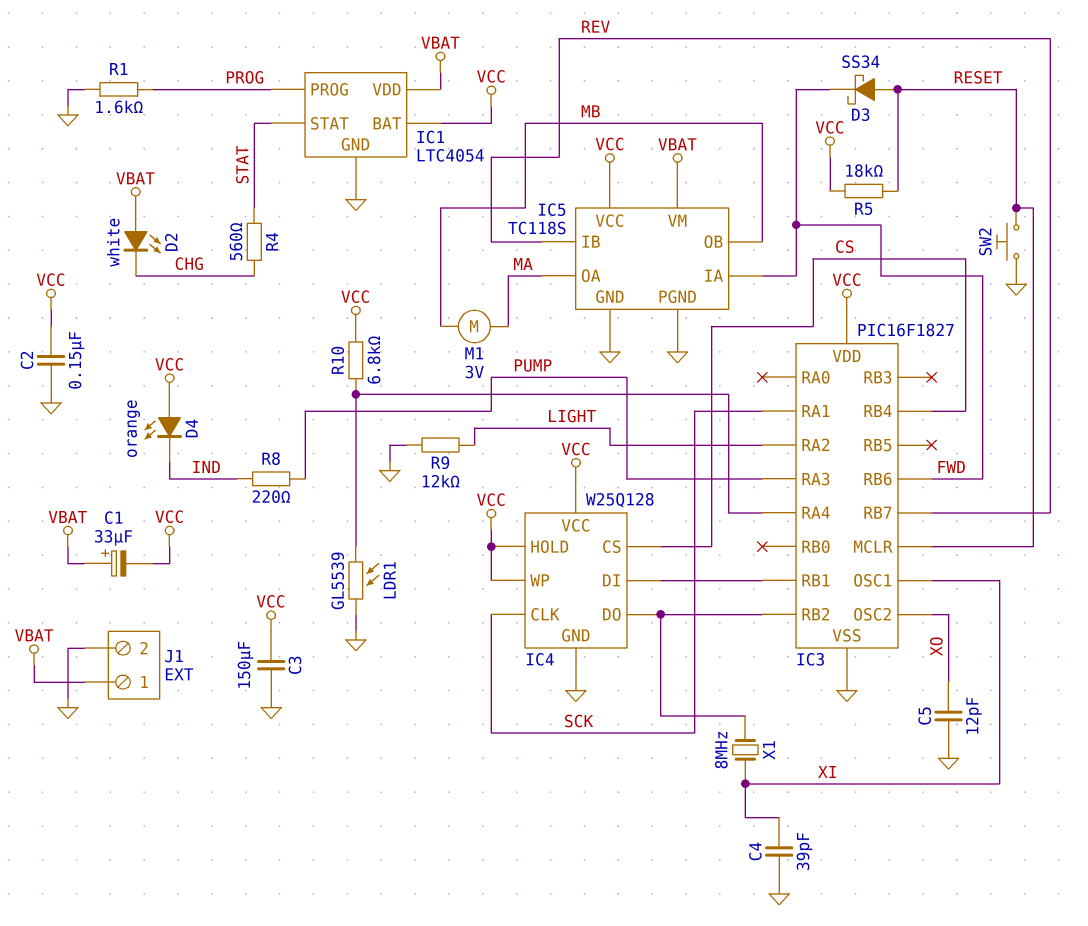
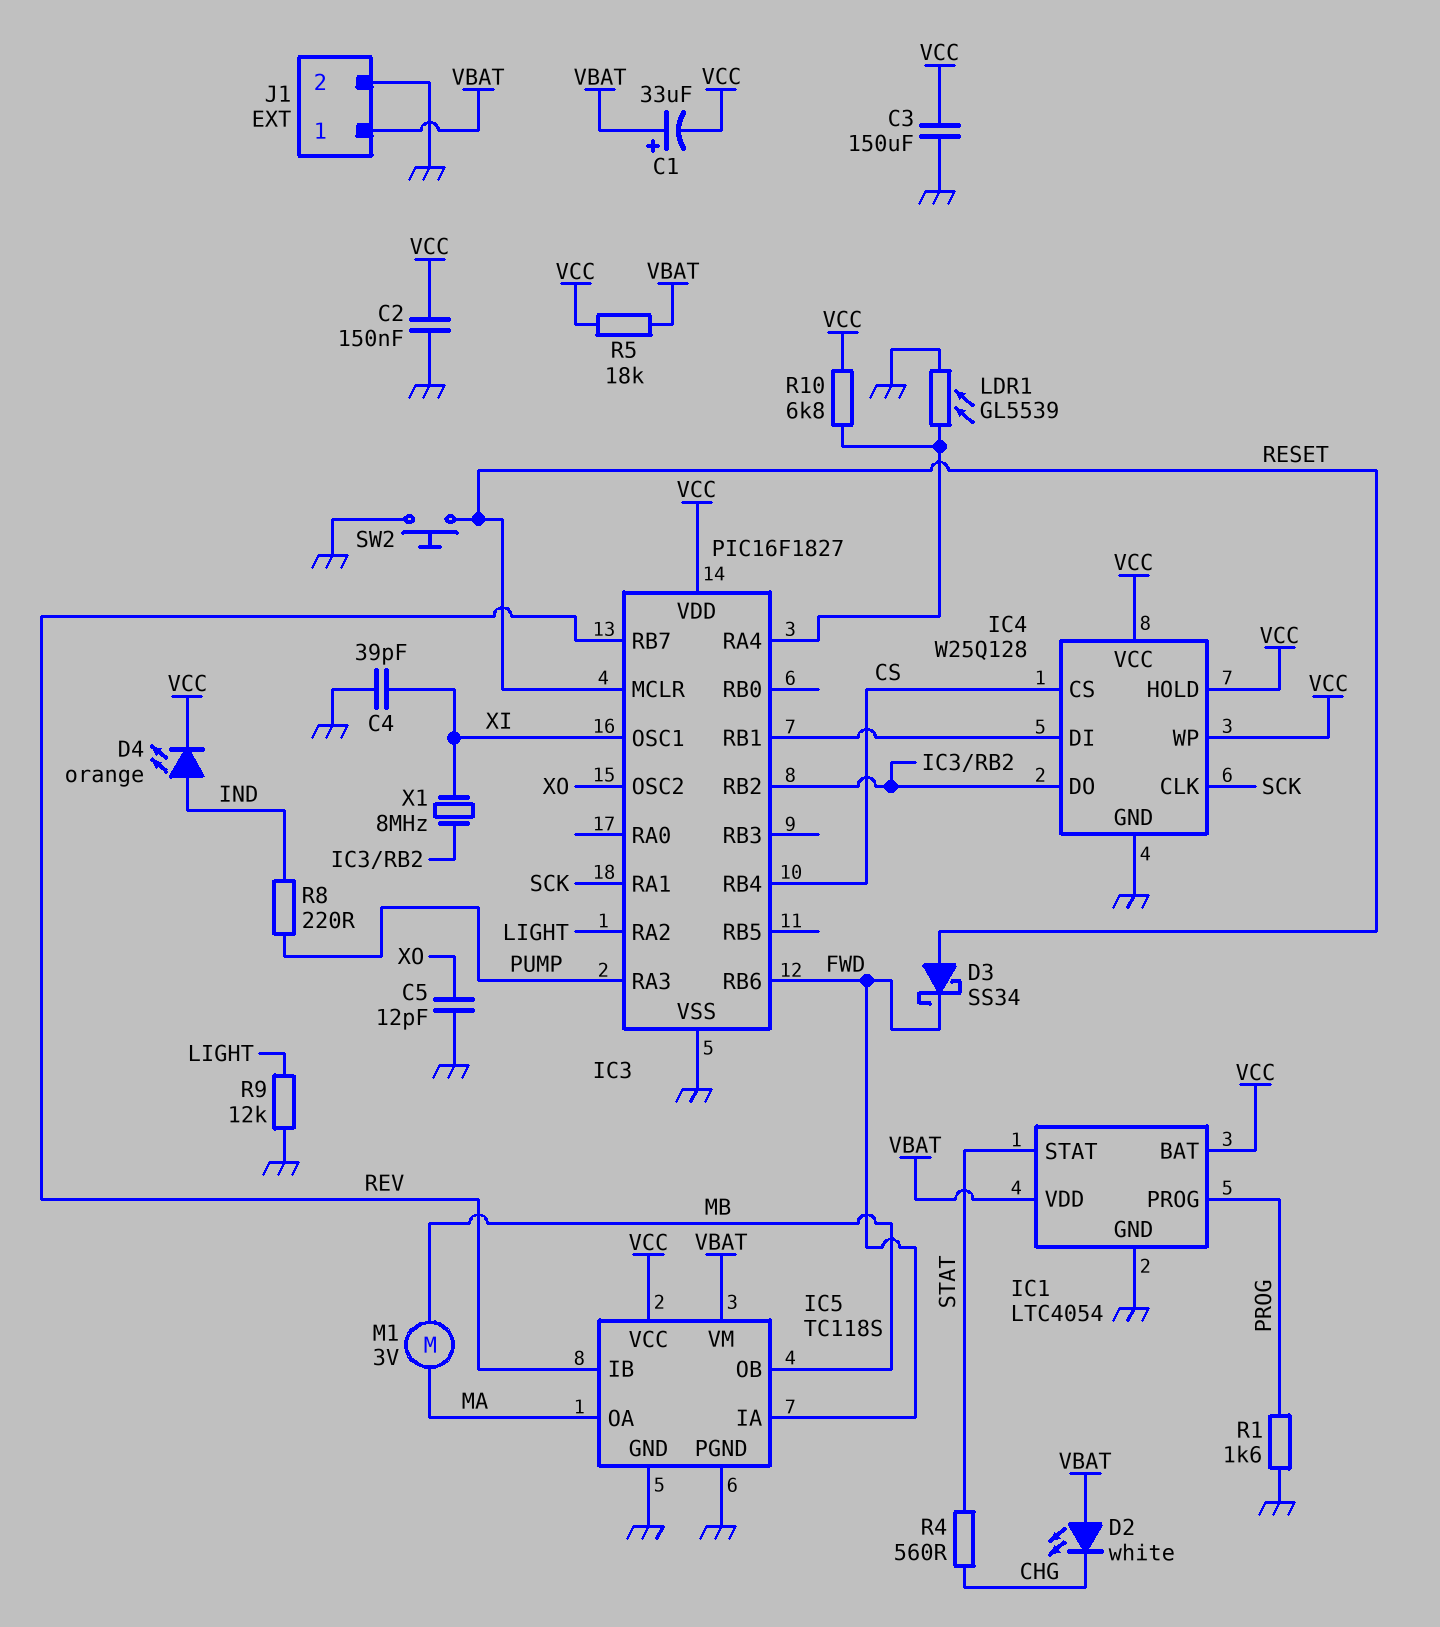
D4: LED orange (A VCC, K IND) -> LED orange (A IND, K VCC)
R5: 18k (RESET, VCC) -> 18k (VBAT, VCC)

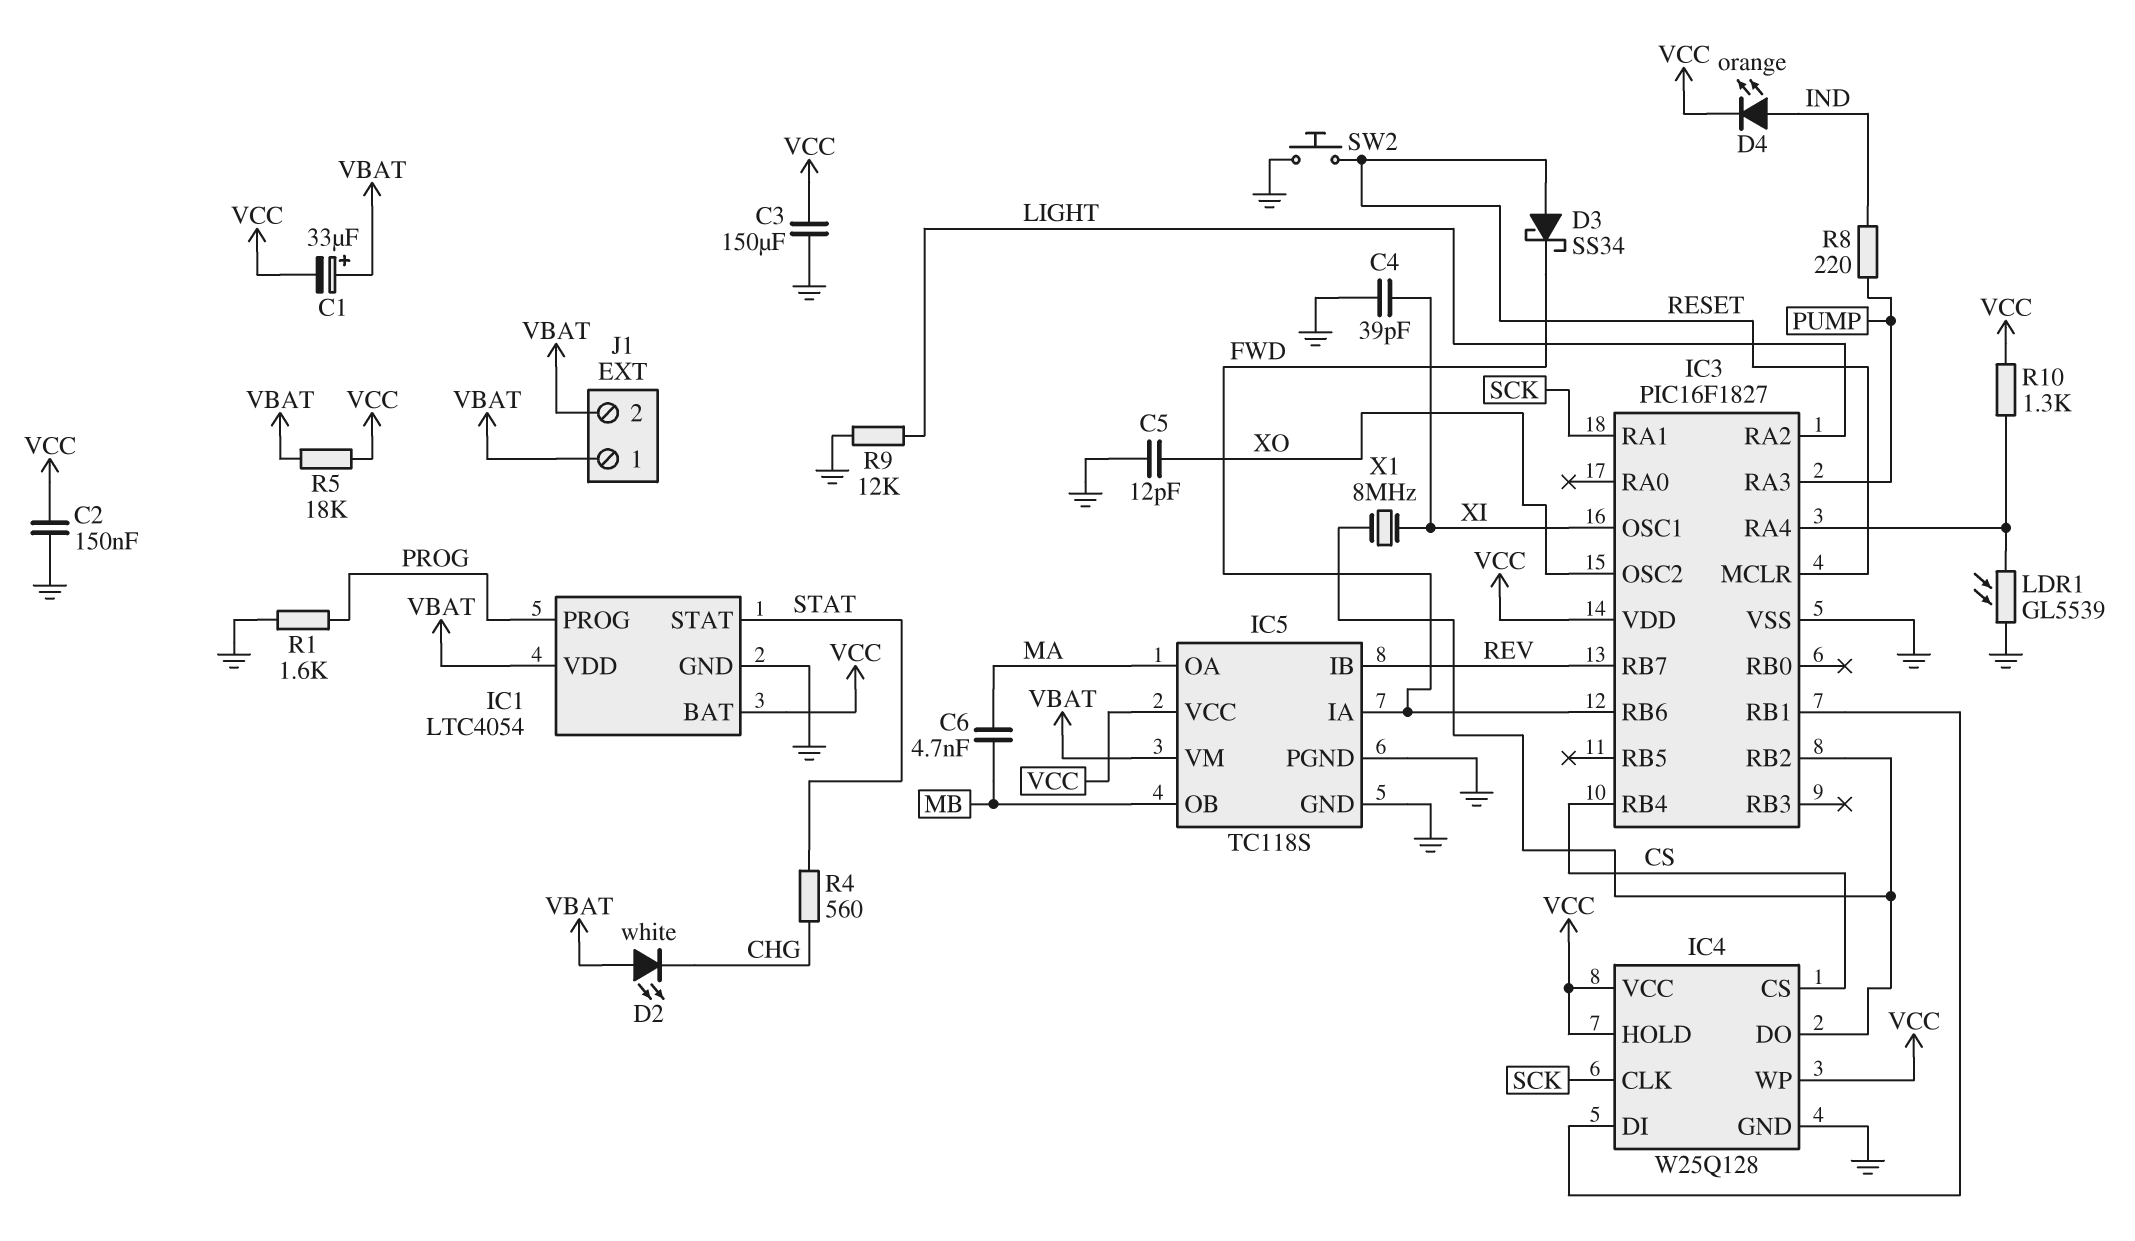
C6: none -> 4.7nF (MA, MB)
J1 pin 2: GND -> VBAT
M1: motor 3V (MA, MB) -> none
R10: 6.8k (IC3/RA4, VCC) -> 1.3k (IC3/RA4, VCC)

